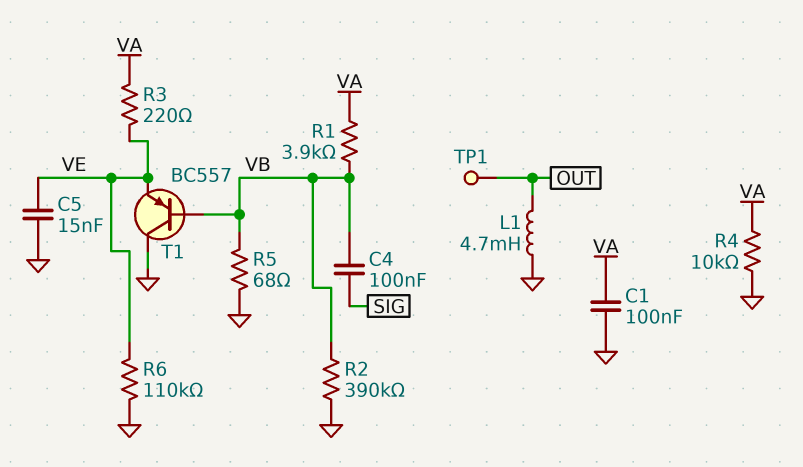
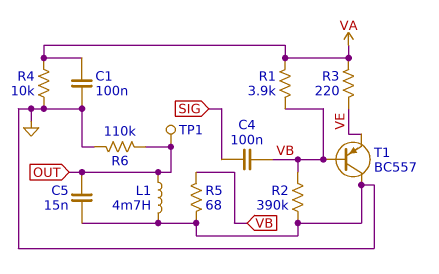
C5: 15nF (GND, VE) -> 15nF (GND, OUT)
R6: 110k (GND, VE) -> 110k (GND, OUT)

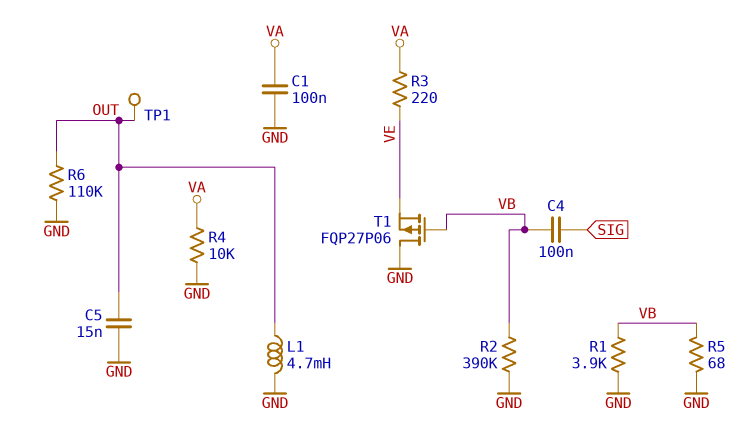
R1: 3.9k (VA, VB) -> 3.9k (GND, VB)
T1: PNP BC557 (B VB, C GND, E VE) -> PMOS FQP27P06 (G VB, D GND, S VE)

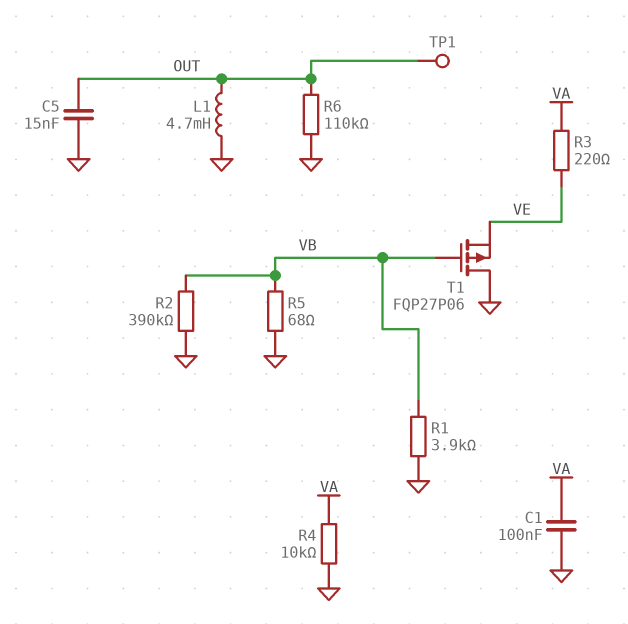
C4: 100nF (SIG, VB) -> none

